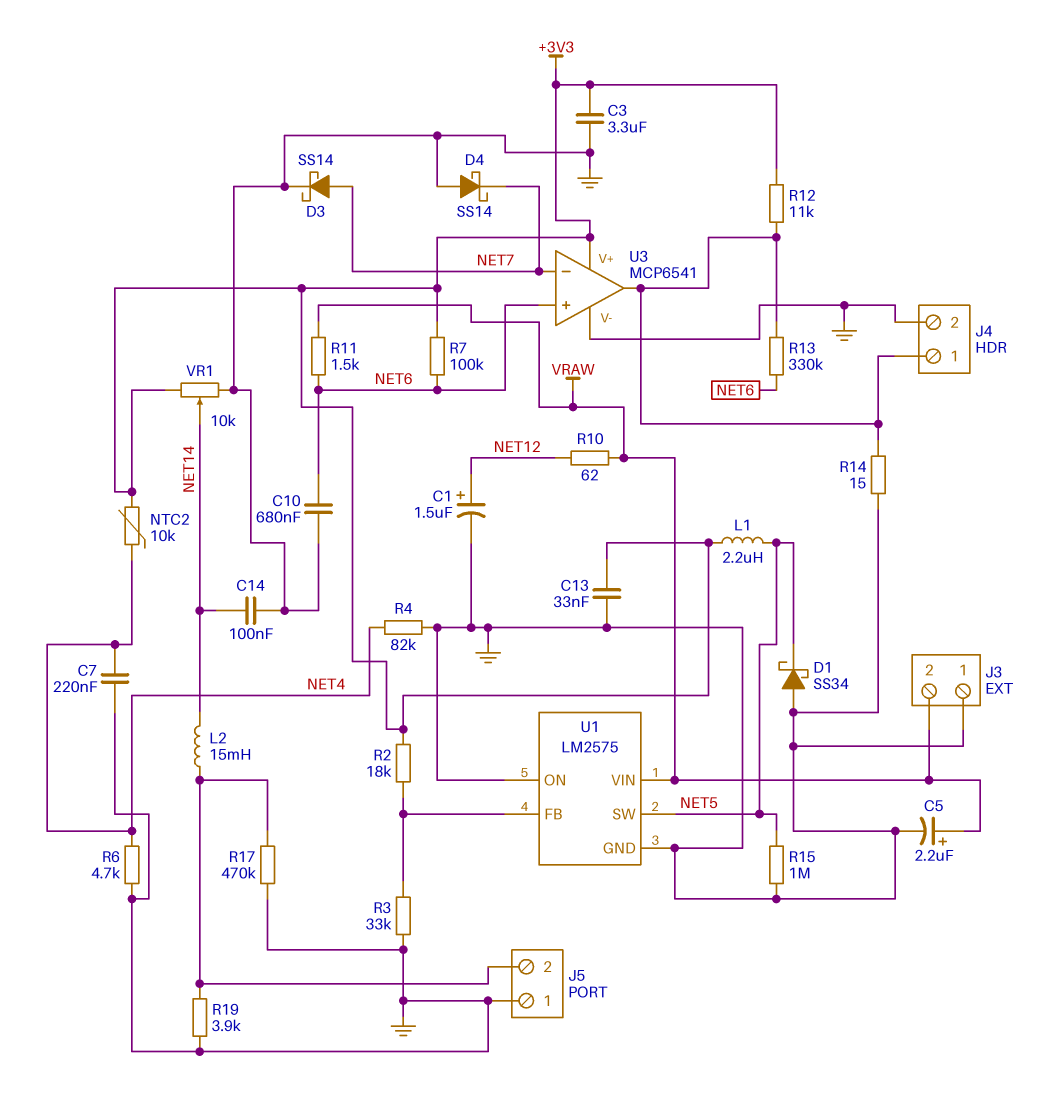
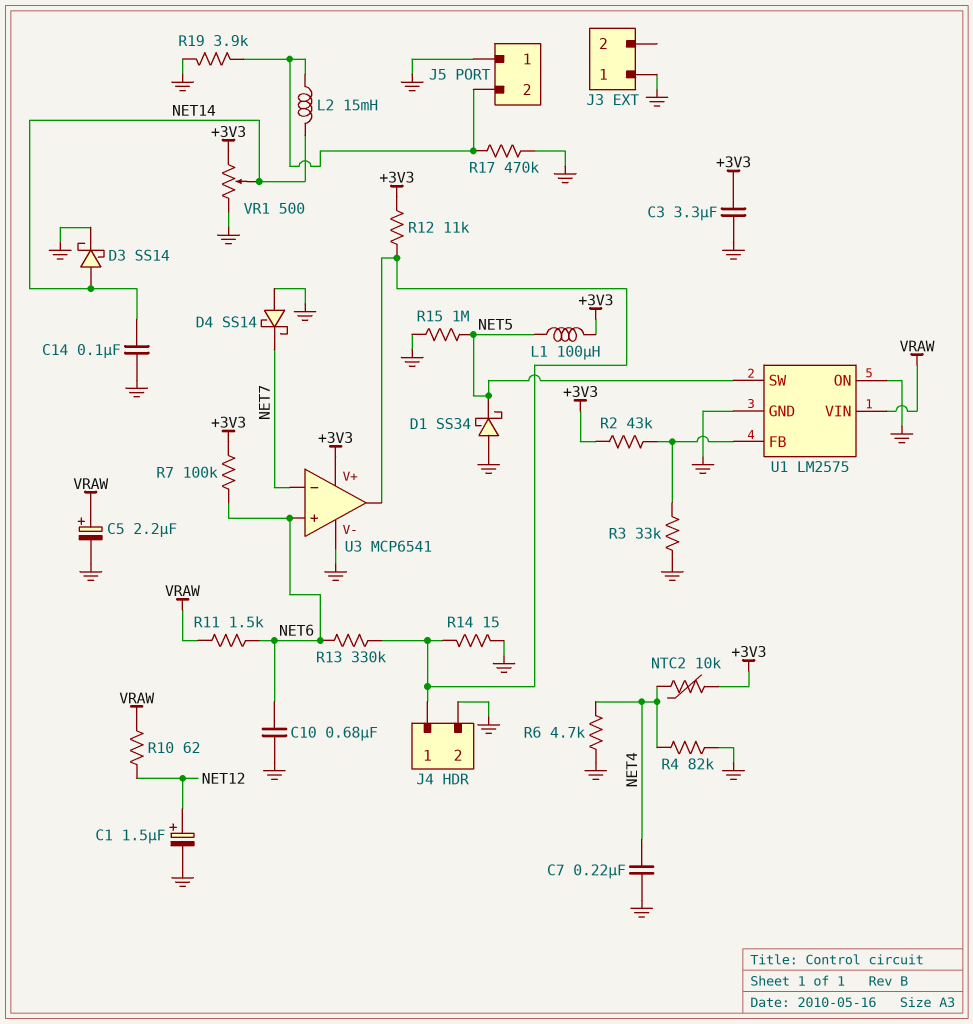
C13: 33nF (+3V3, GND) -> none
D3: schottky SS14 (A NET7, K GND) -> schottky SS14 (A NET14, K GND)
J3 pin 2: VRAW -> none
L1: 2.2uH (+3V3, NET5) -> 100uH (+3V3, NET5)
R2: 18k (+3V3, U1/FB) -> 43k (+3V3, U1/FB)
VR1: 10k (+3V3, GND, wiper NET14) -> 500 (+3V3, GND, wiper NET14)

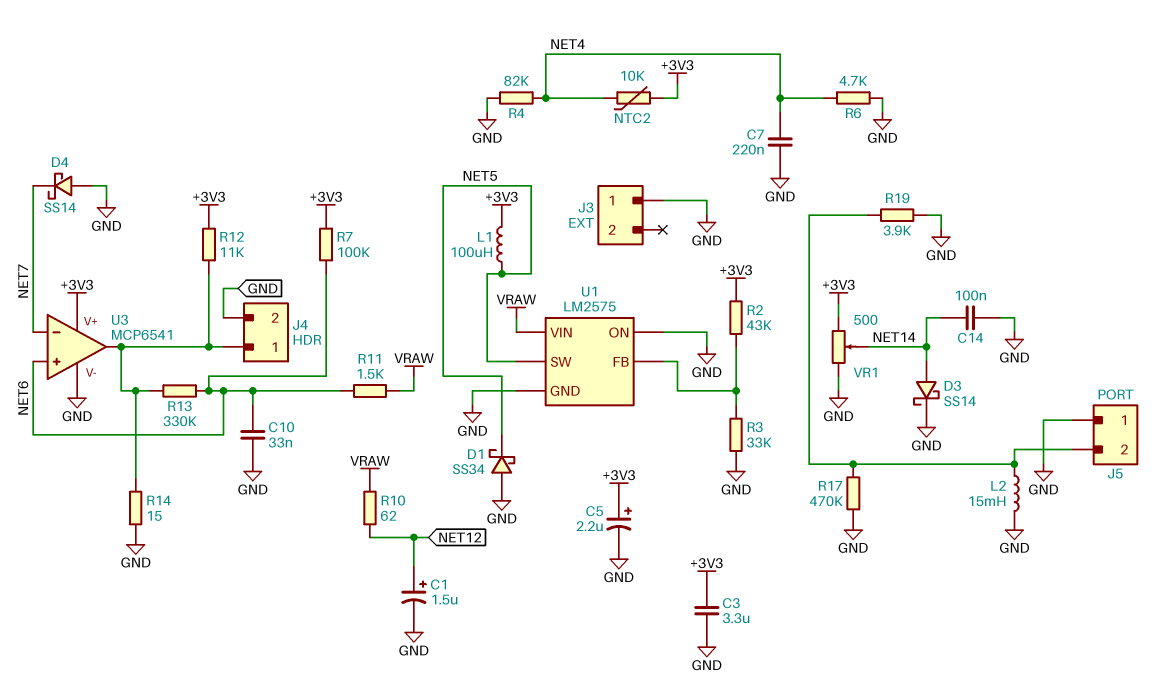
C5: 2.2uF (plus VRAW, minus GND) -> 2.2uF (plus +3V3, minus GND)
C10: 680nF (GND, NET6) -> 33nF (GND, NET6)
L2: 15mH (J5/2, NET14) -> 15mH (GND, J5/2)
R15: 1M (GND, NET5) -> none

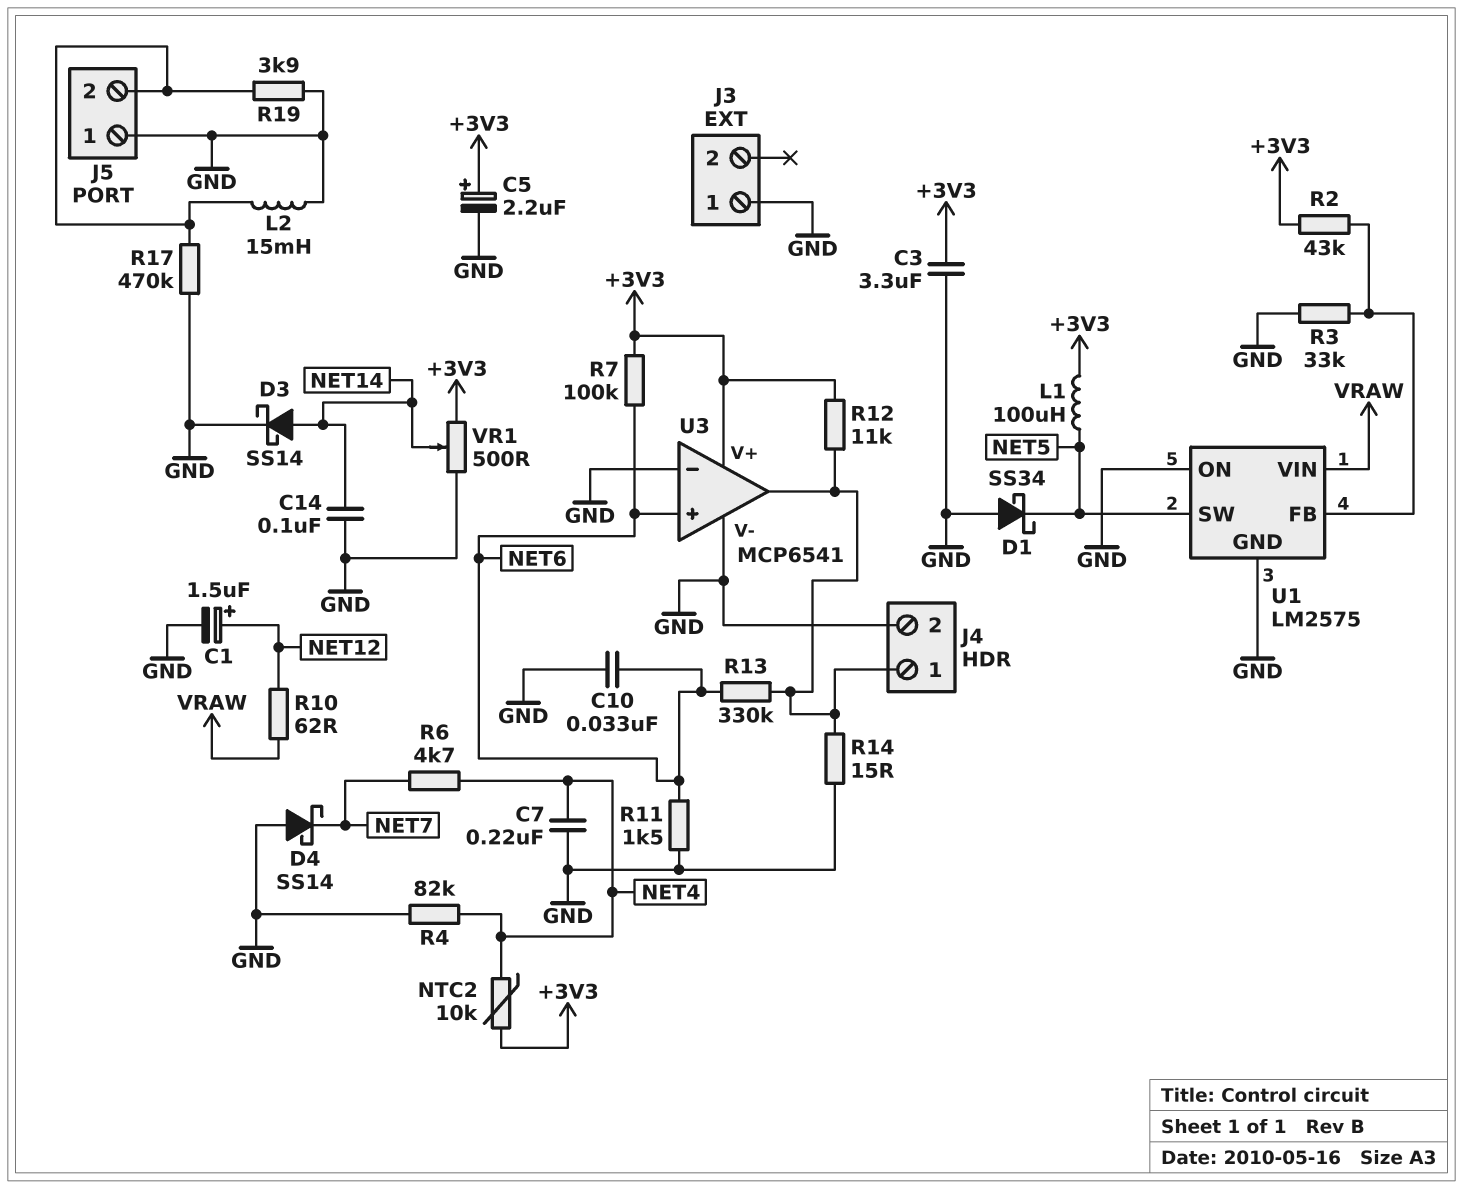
R6: 4.7k (GND, NET4) -> 4.7k (NET4, NET7)
R11: 1.5k (NET6, VRAW) -> 1.5k (GND, NET6)
U3 pin in-: NET7 -> GND

